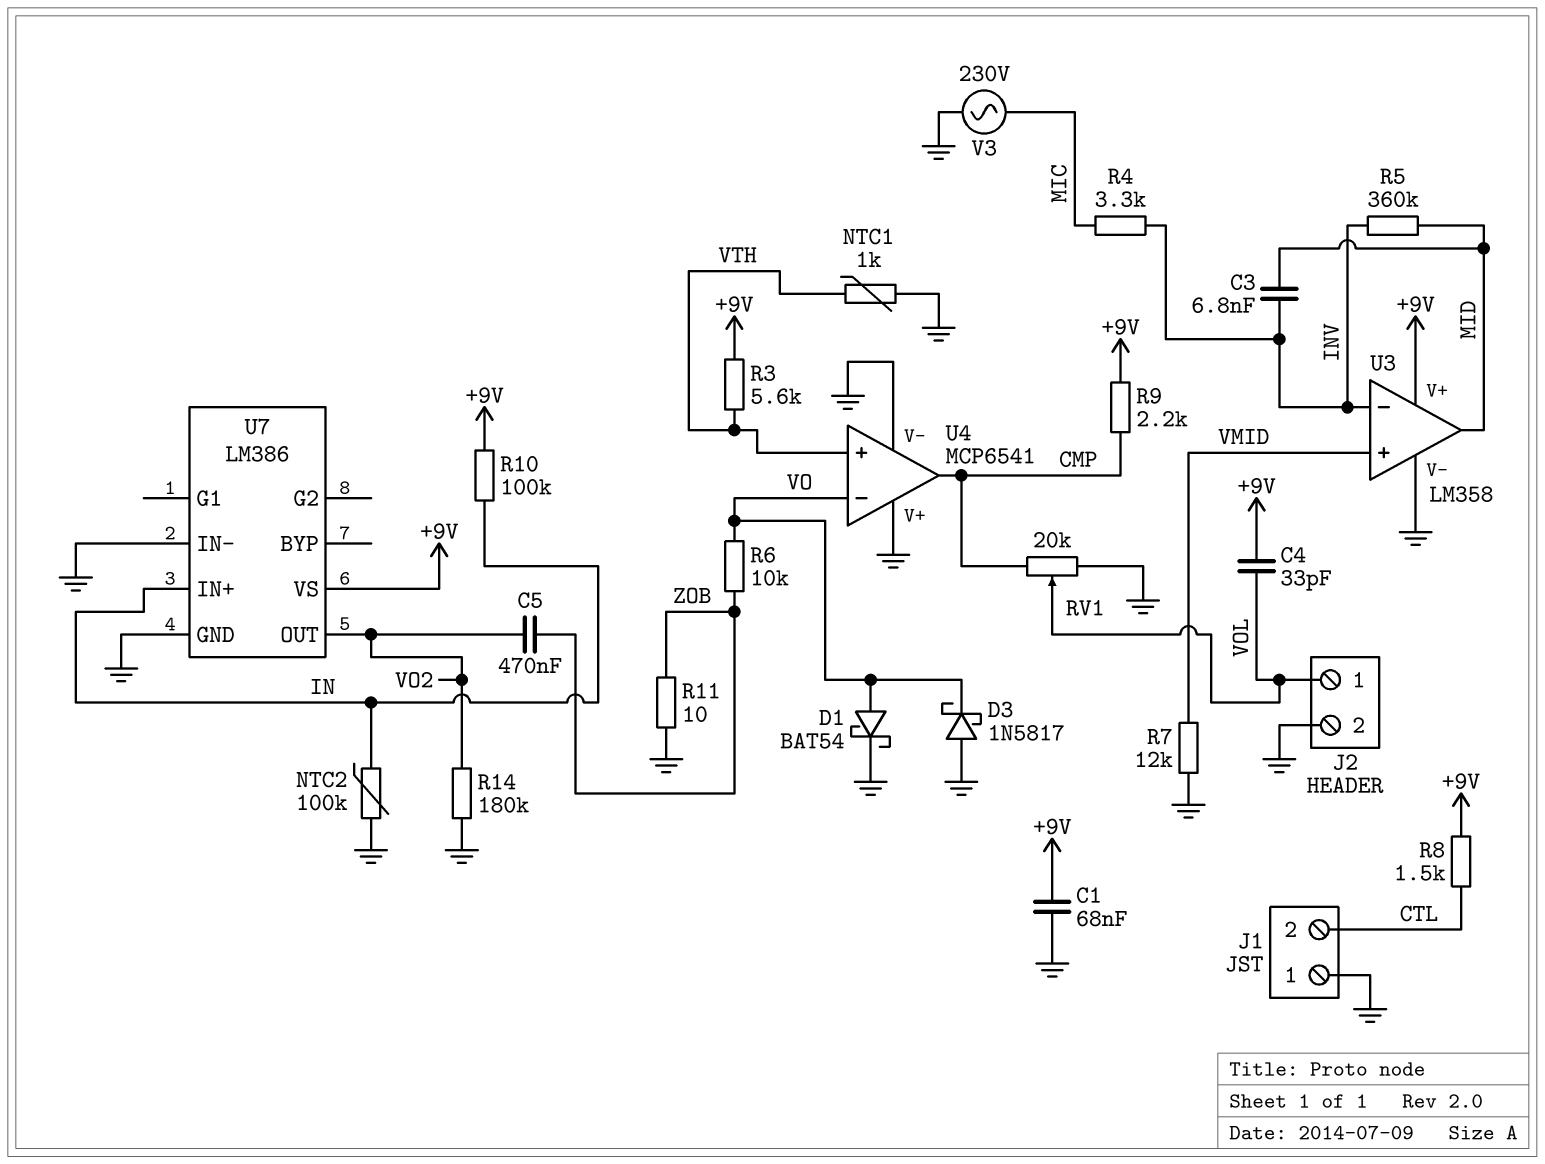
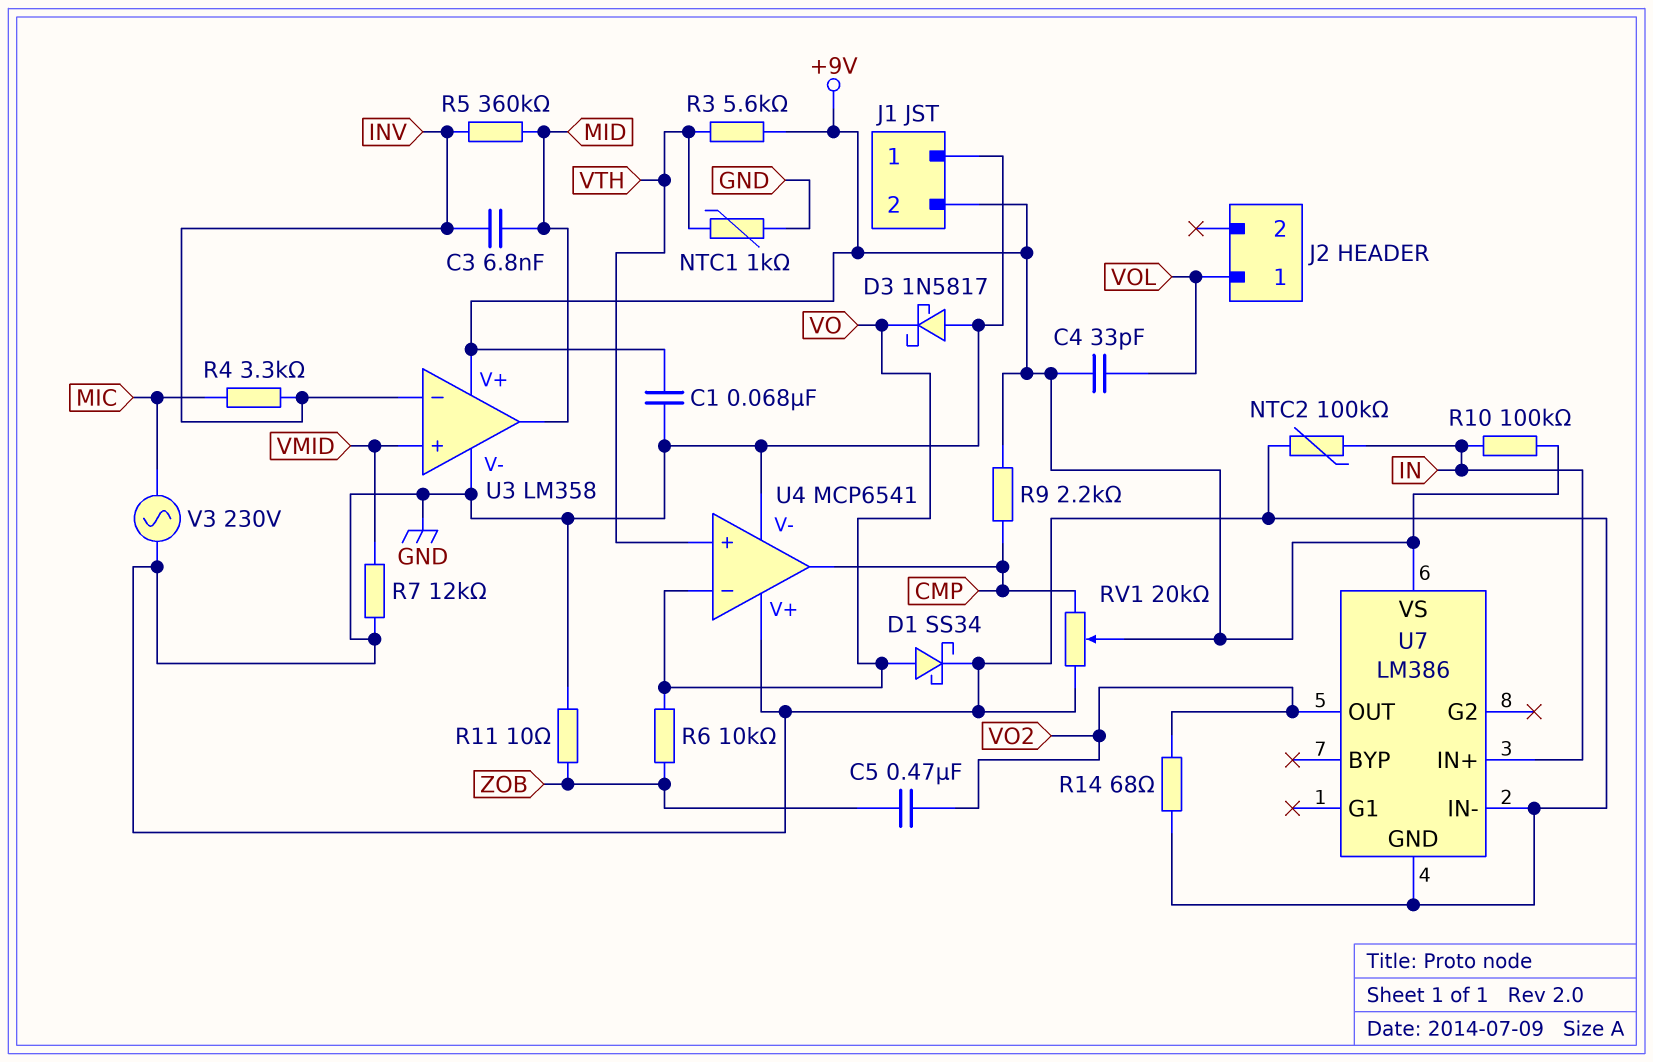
D1: schottky BAT54 (A VO, K GND) -> schottky SS34 (A VO, K GND)
J1 pin 2: CTL -> +9V
J2 pin 2: GND -> none
R8: 1.5k (+9V, CTL) -> none
R14: 180k (GND, VO2) -> 68 (GND, VO2)
RV1: 20k (CMP, GND, wiper VOL) -> 20k (CMP, GND, wiper +9V)

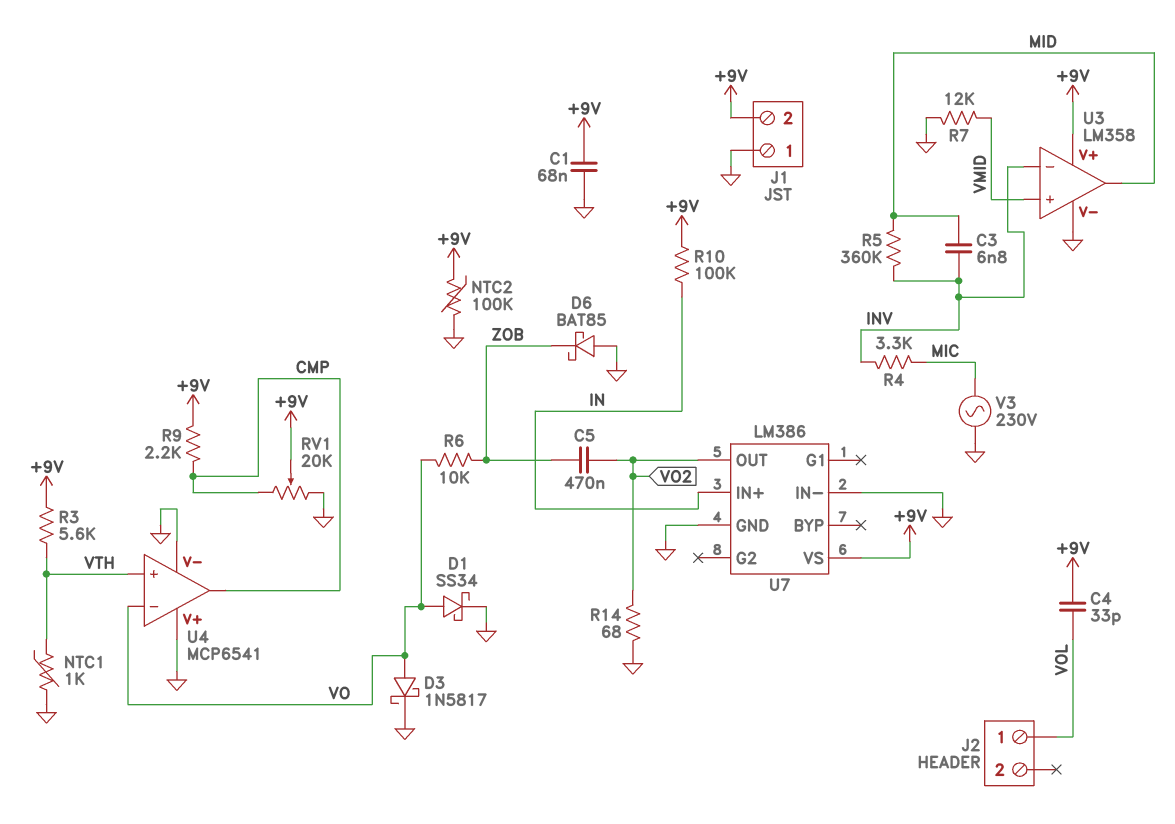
D3: schottky 1N5817 (A GND, K VO) -> schottky 1N5817 (A VO, K GND)
D6: none -> schottky BAT85 (A GND, K ZOB)
NTC2: 100k (GND, IN) -> 100k (+9V, GND)
R11: 10 (GND, ZOB) -> none

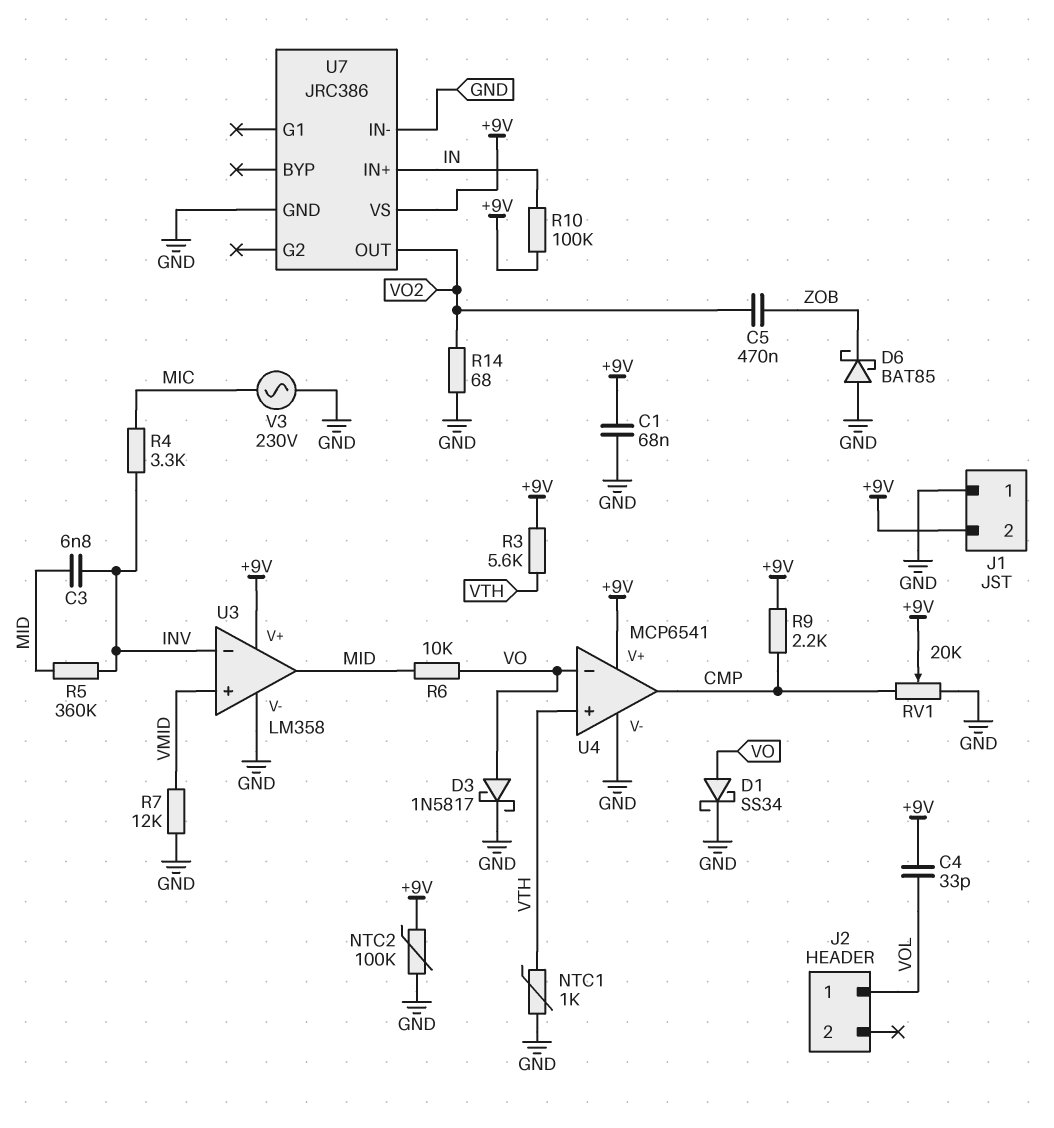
R6: 10k (VO, ZOB) -> 10k (MID, VO)
U4 pin V+: GND -> +9V
U7: LM386 -> JRC386

